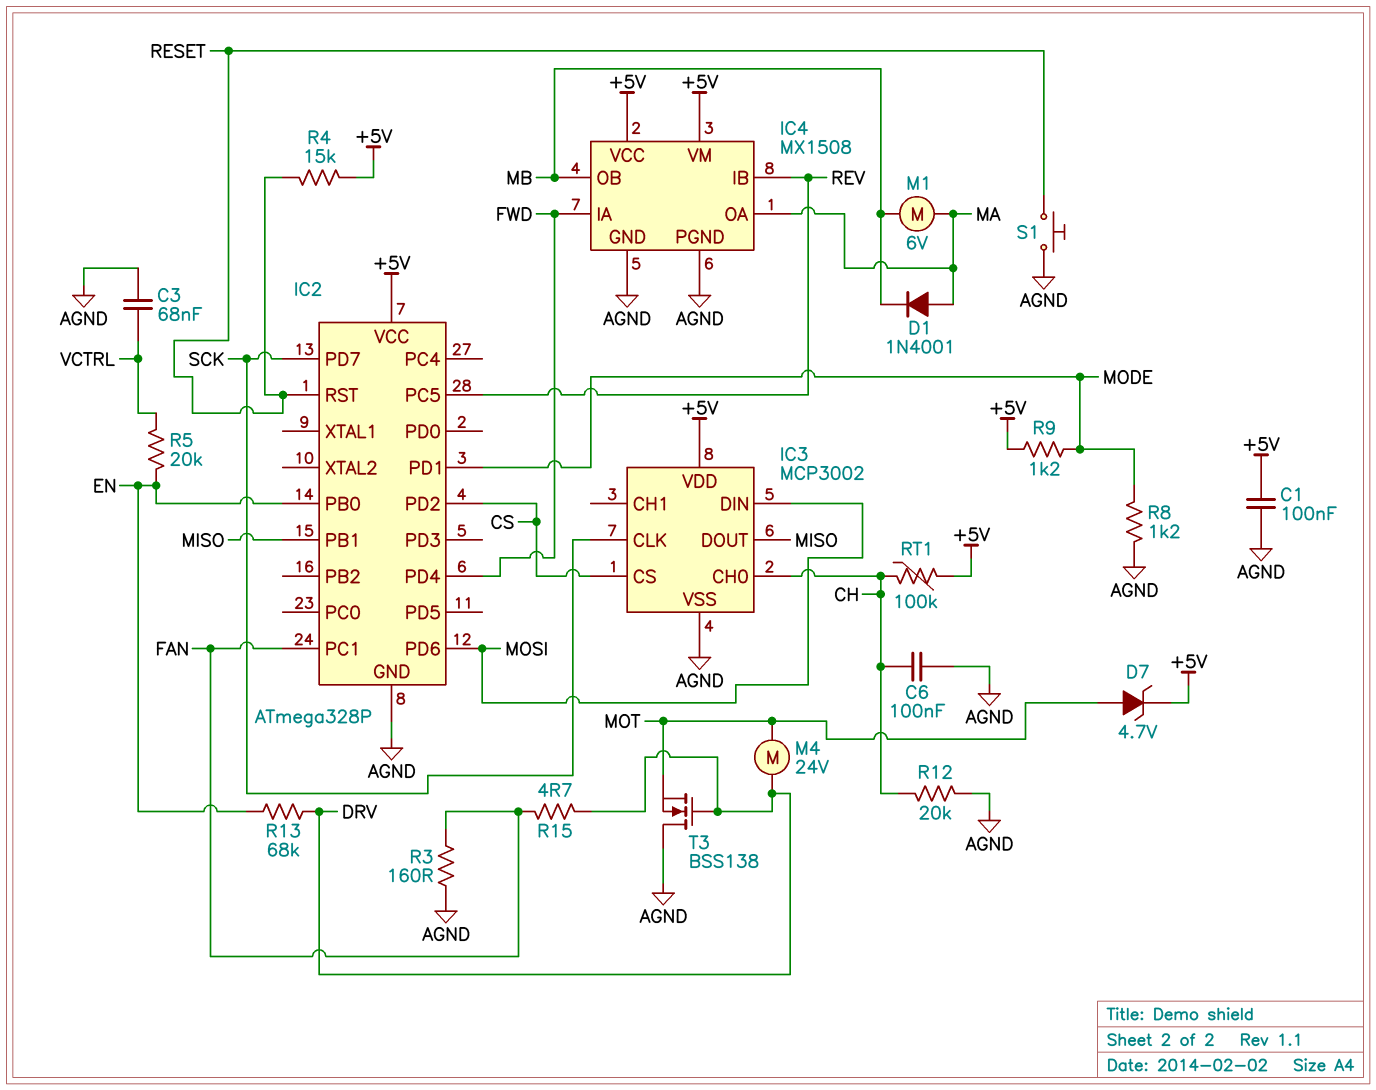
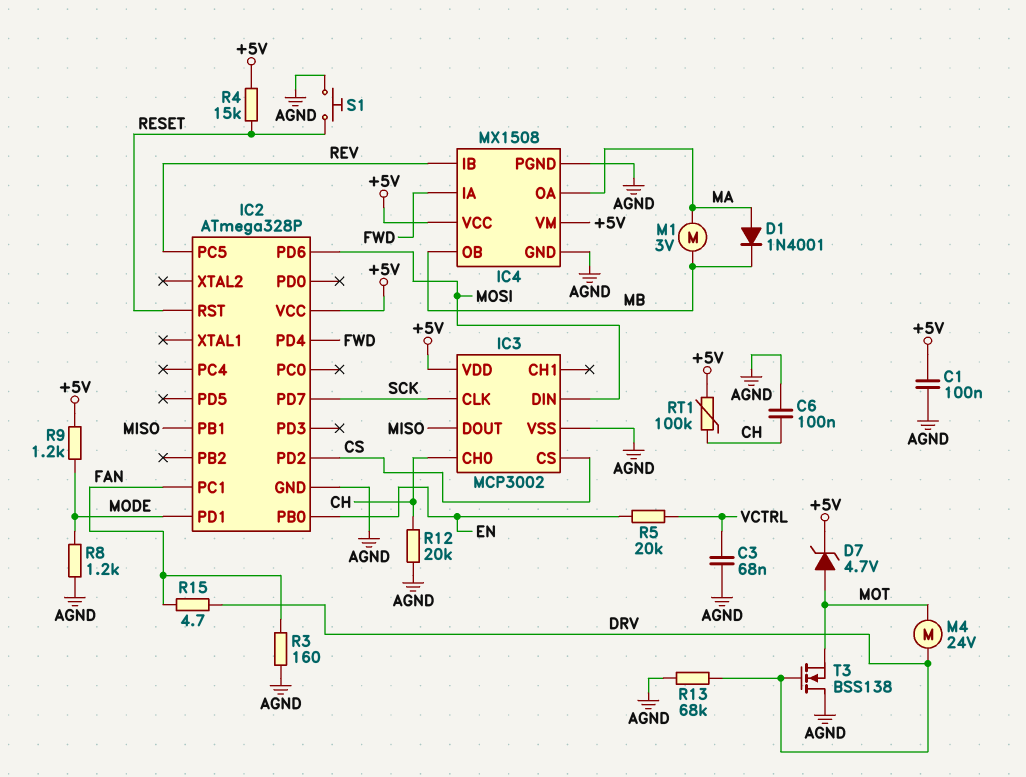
M1: motor 6V (MA, MB) -> motor 3V (MA, MB)
R13: 68k (DRV, EN) -> 68k (AGND, DRV)

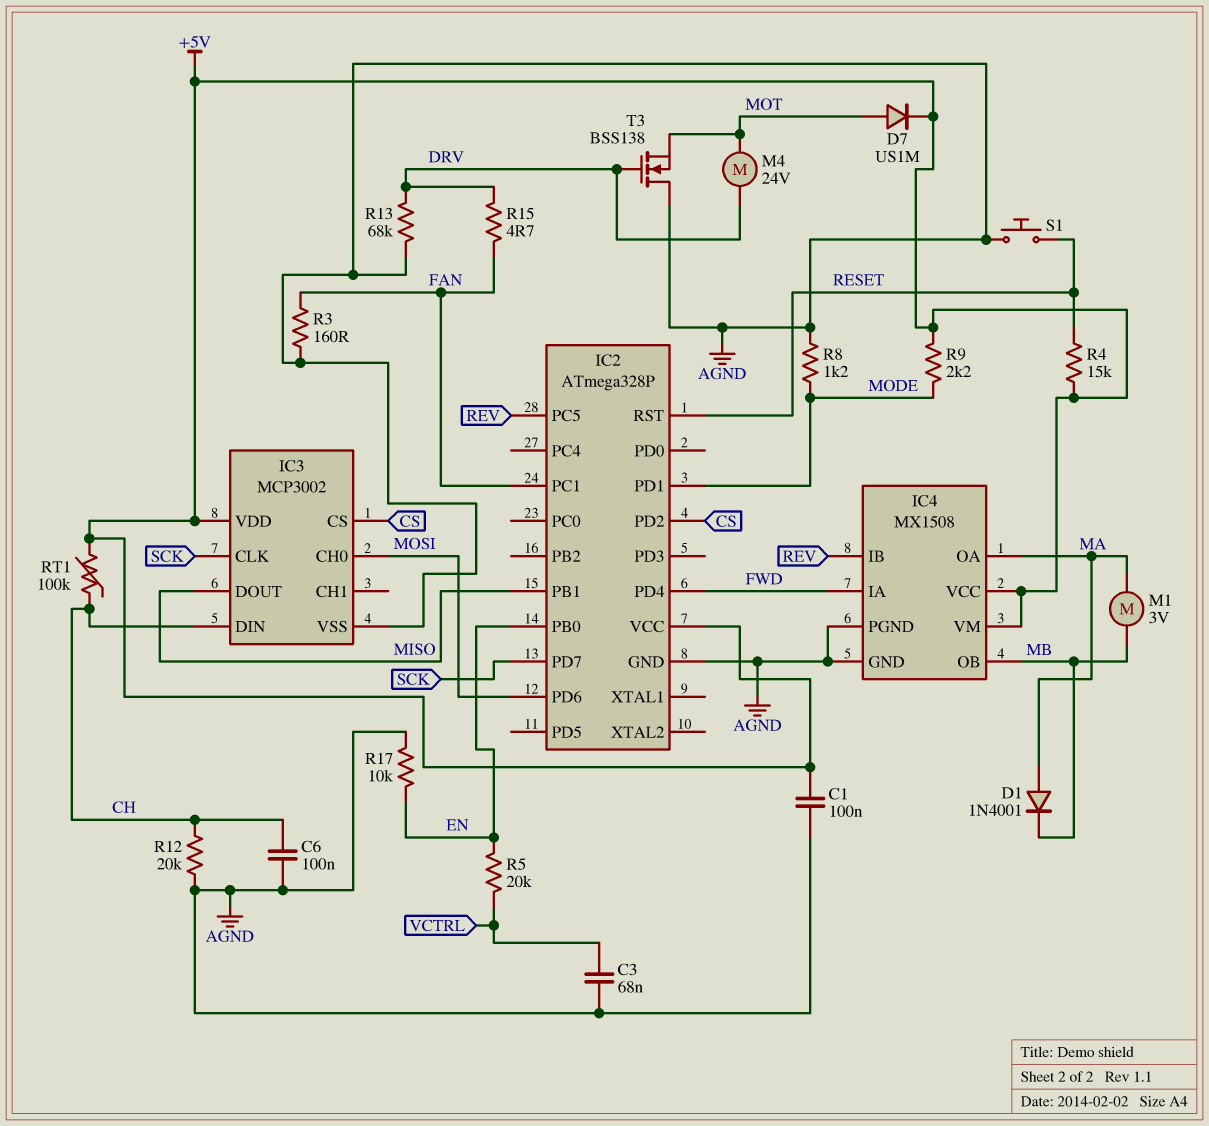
D7: zener 4.7V (A MOT, K +5V) -> diode US1M (A MOT, K +5V)
IC3 pin CH0: CH -> MOSI
IC3 pin DIN: MOSI -> CH
R9: 1.2k (+5V, MODE) -> 2.2k (+5V, MODE)
R17: none -> 10k (AGND, EN)

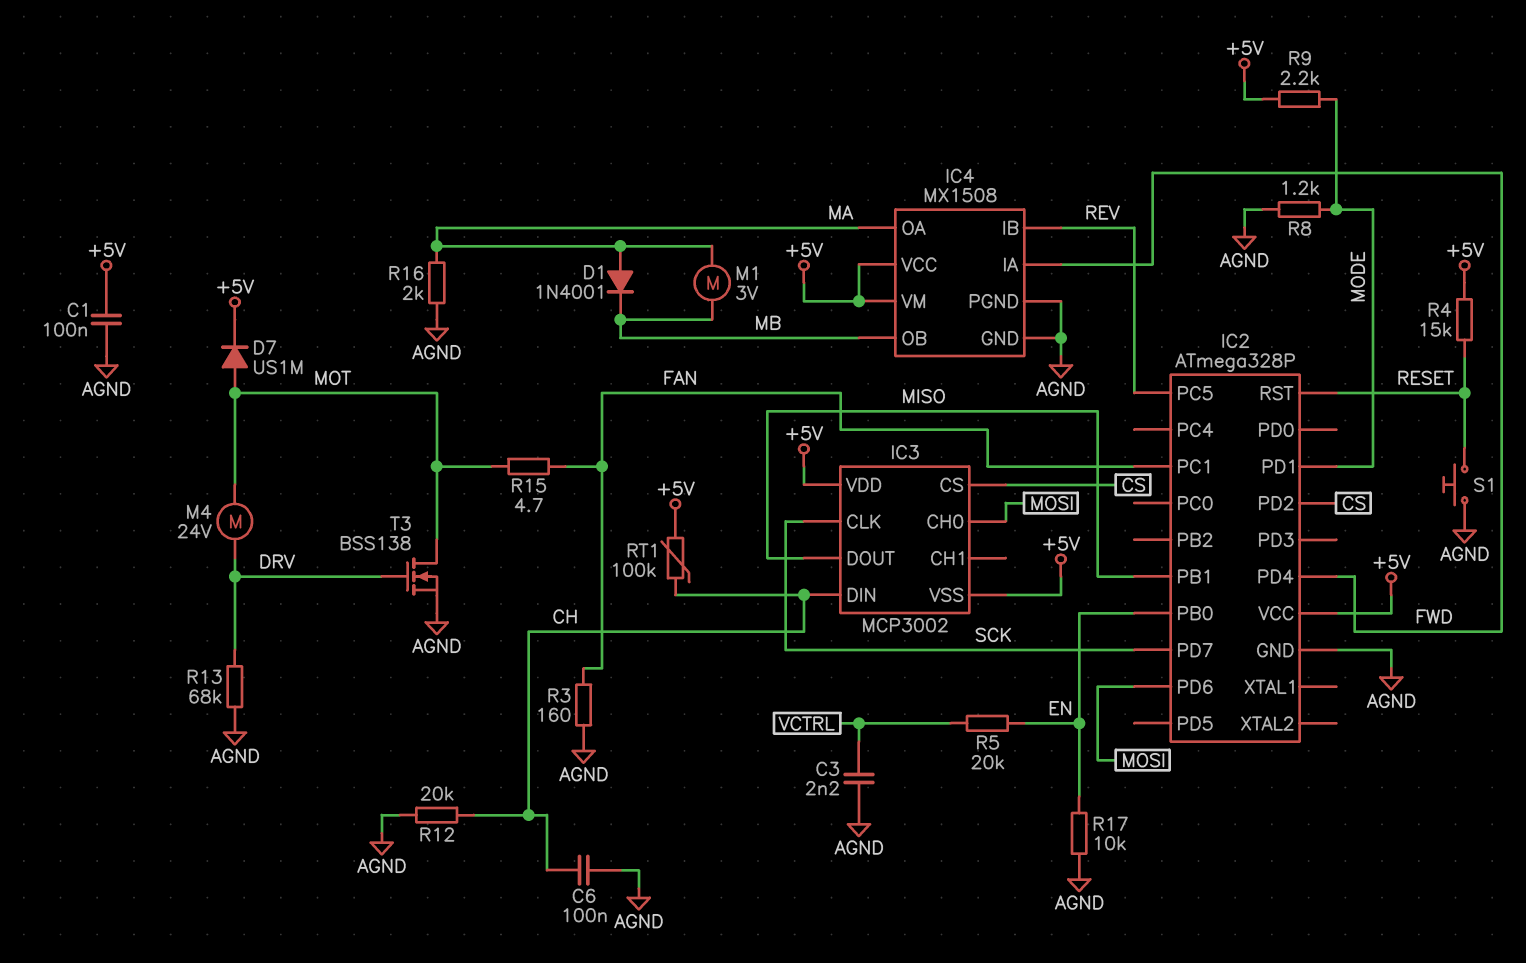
C3: 68nF (AGND, VCTRL) -> 2.2nF (AGND, VCTRL)
IC3 pin VSS: AGND -> +5V
R15: 4.7 (DRV, FAN) -> 4.7 (FAN, MOT)
R16: none -> 2k (AGND, MA)
T3: NMOS BSS138 (G DRV, D AGND, S MOT) -> NMOS BSS138 (G DRV, D MOT, S AGND)

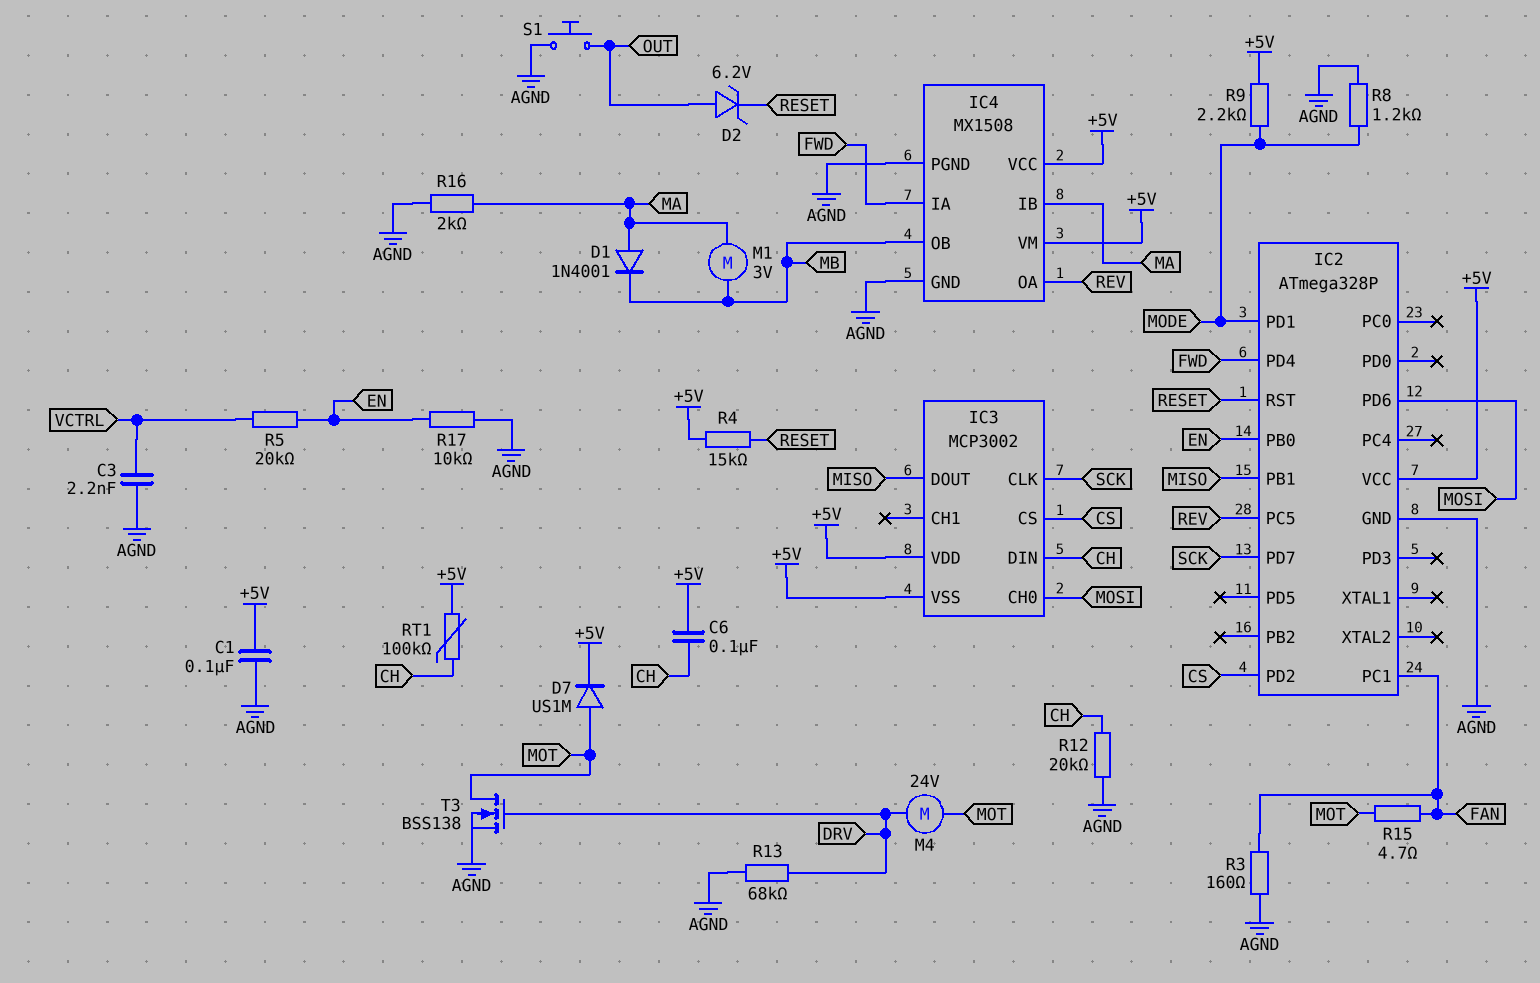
C6: 100nF (AGND, CH) -> 100nF (+5V, CH)
D2: none -> zener 6.2V (A OUT, K RESET)
IC4 pin IB: REV -> MA
IC4 pin OA: MA -> REV
S1: button (AGND, RESET) -> button (AGND, OUT)

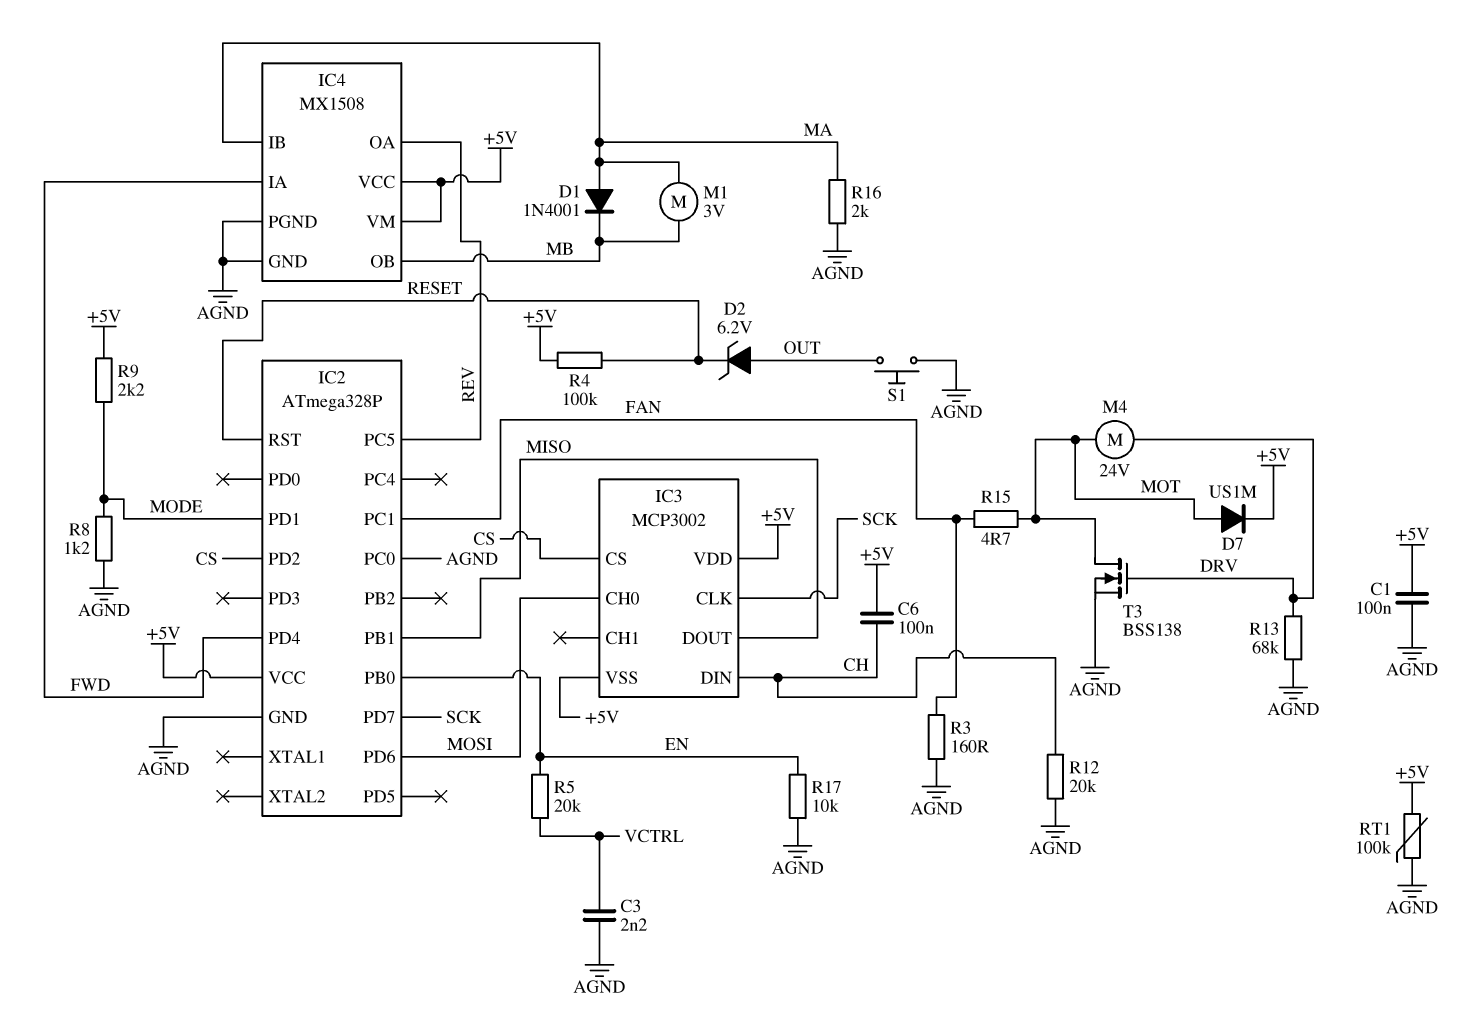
IC2 pin PC0: none -> AGND
R4: 15k (+5V, RESET) -> 100k (+5V, RESET)
RT1: 100k (+5V, CH) -> 100k (+5V, AGND)

